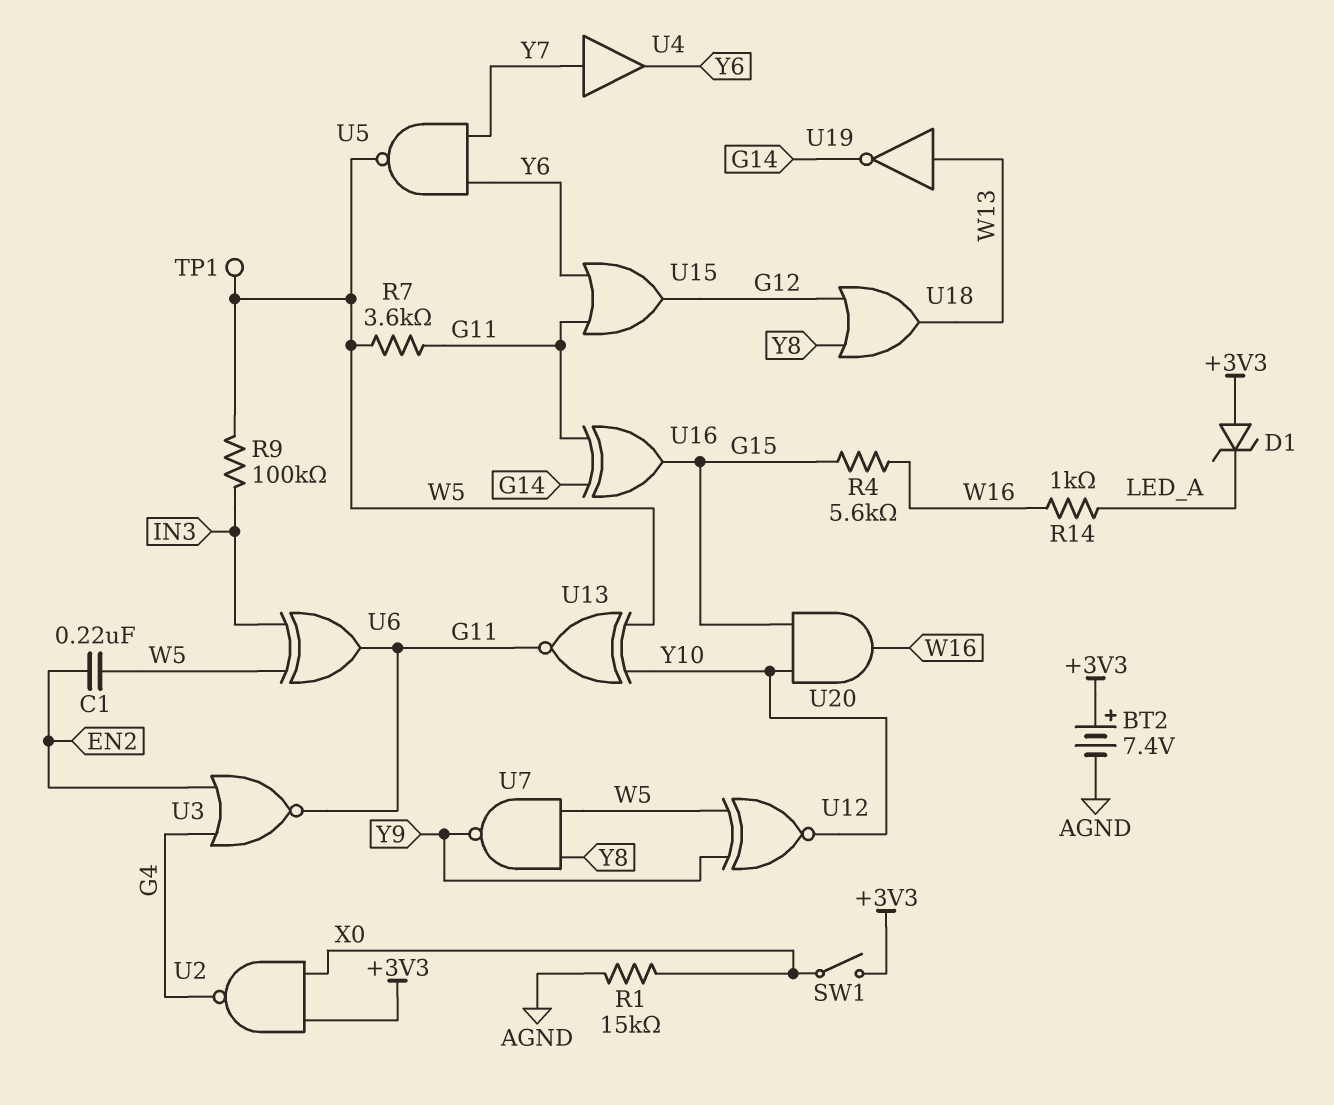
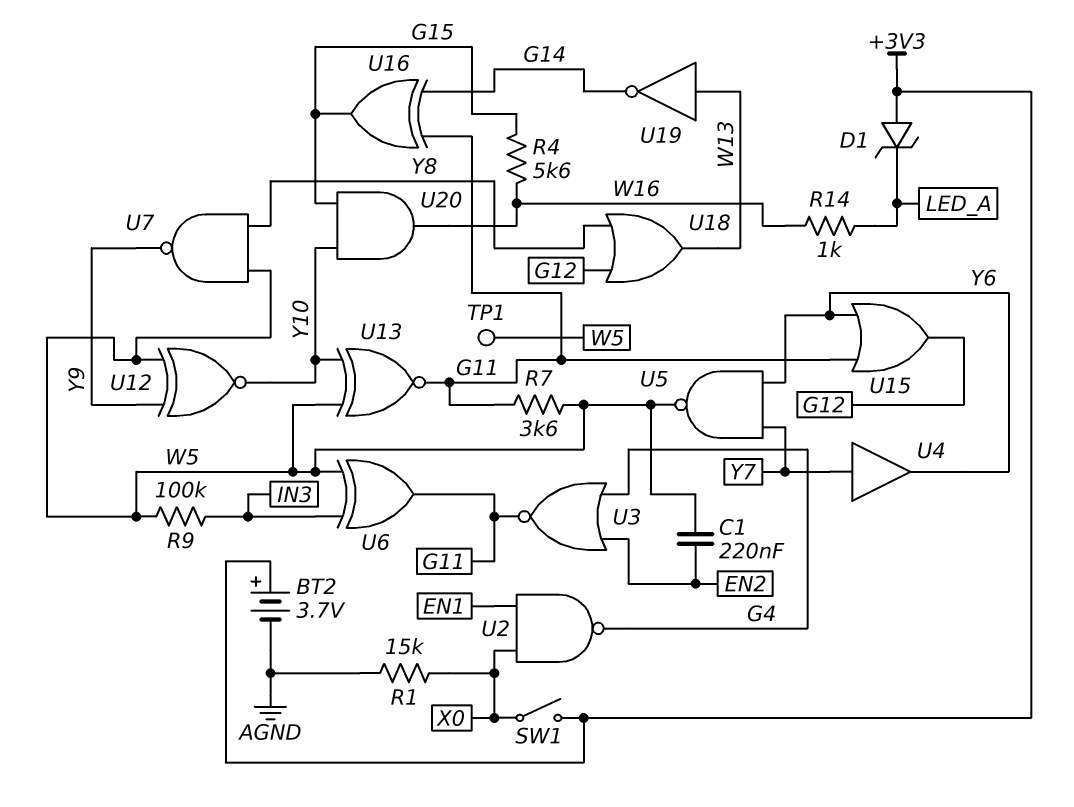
BT2: 7.4V (plus +3V3, minus AGND) -> 3.7V (plus +3V3, minus AGND)
U2: NAND (in +3V3, in X0, out G4) -> NAND (in EN1, in X0, out G4)

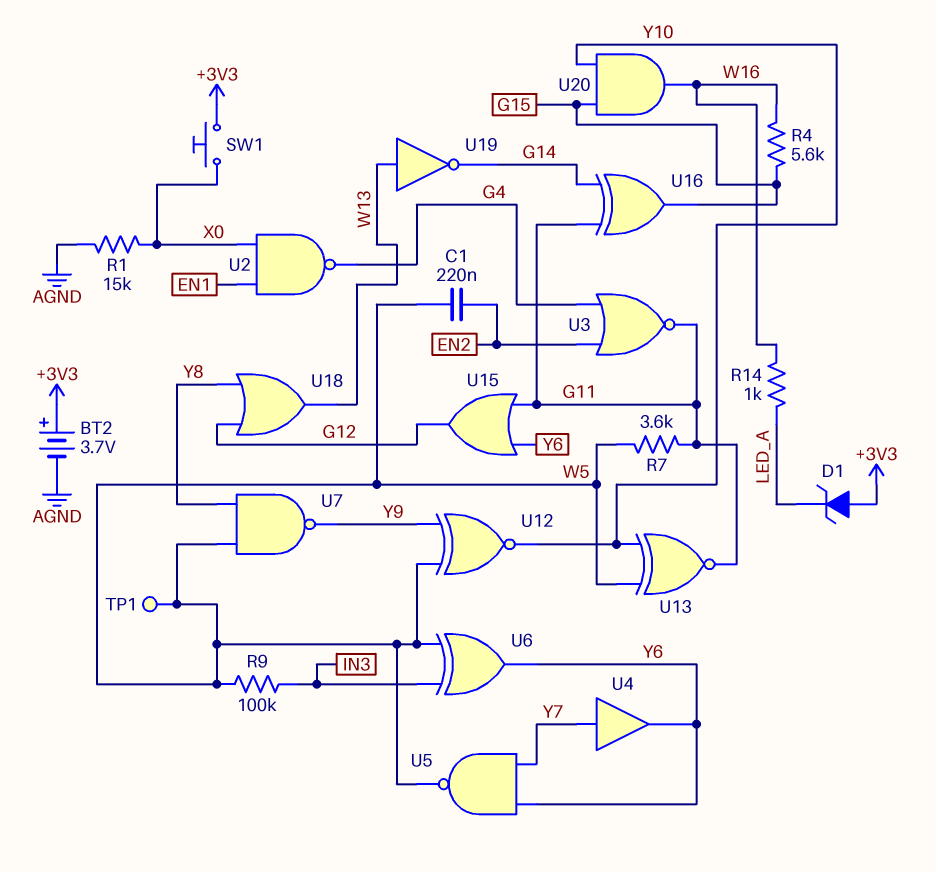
SW1: switch (+3V3, X0) -> button (+3V3, X0)
U6: XOR (in IN3, in W5, out G11) -> XOR (in IN3, in W5, out Y6)

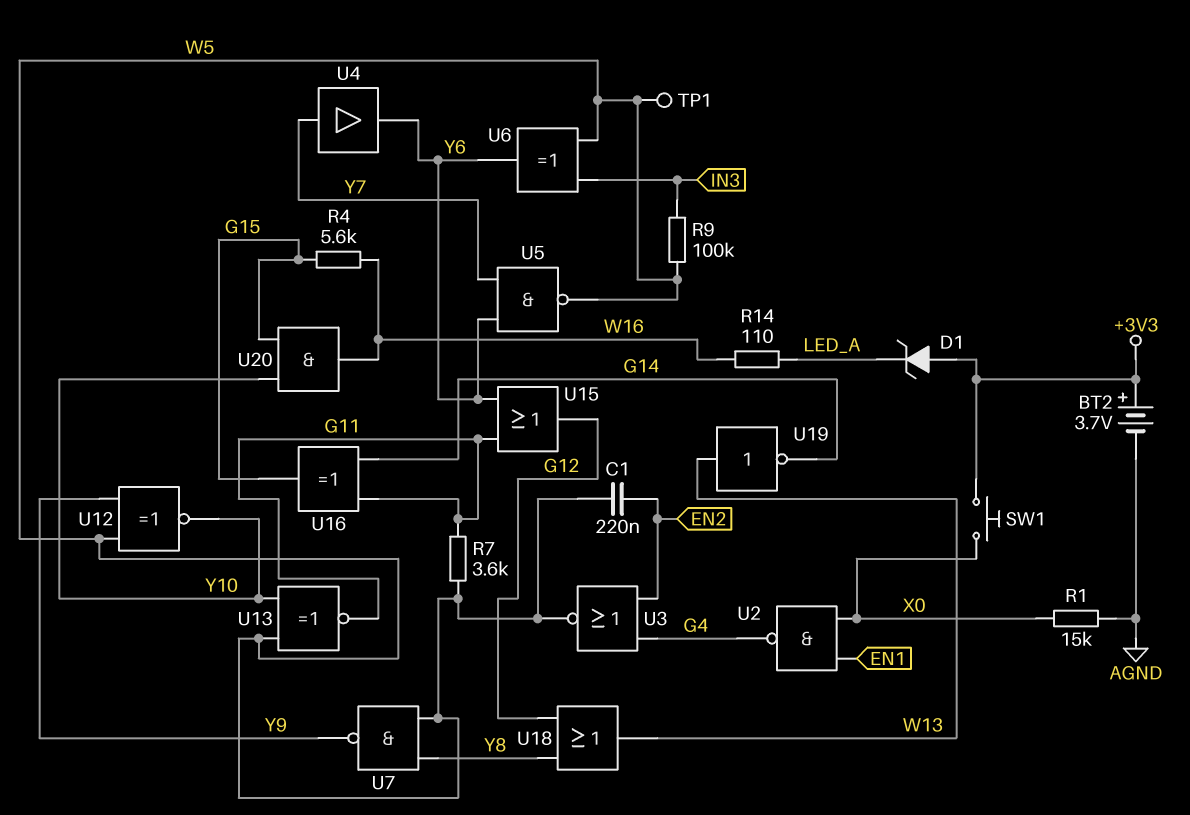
R14: 1k (LED_A, W16) -> 110 (LED_A, W16)
U3: NOR (in EN2, in G4, out G11) -> NOR (in EN2, in G4, out W5)

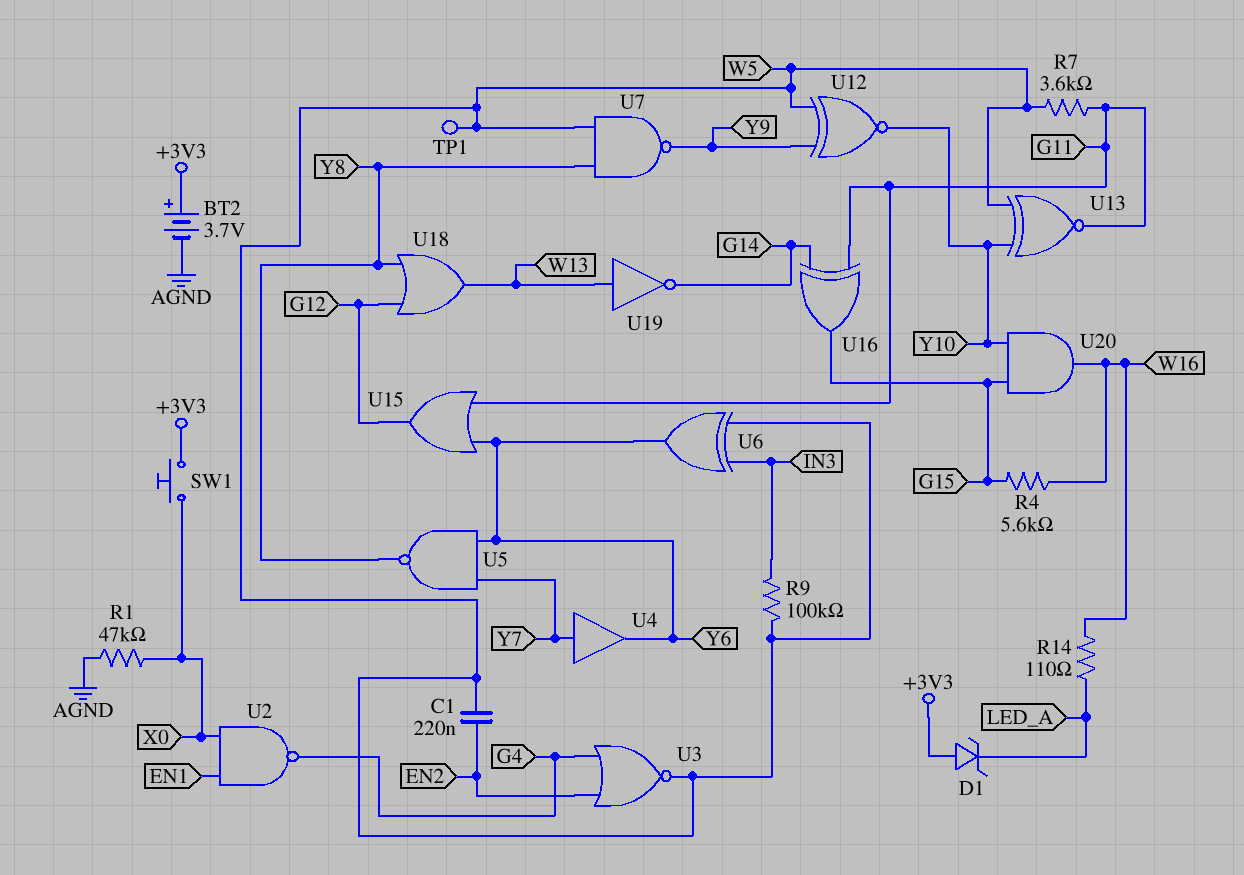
R1: 15k (AGND, X0) -> 47k (AGND, X0)
U5: NAND (in Y6, in Y7, out W5) -> NAND (in Y6, in Y7, out Y8)

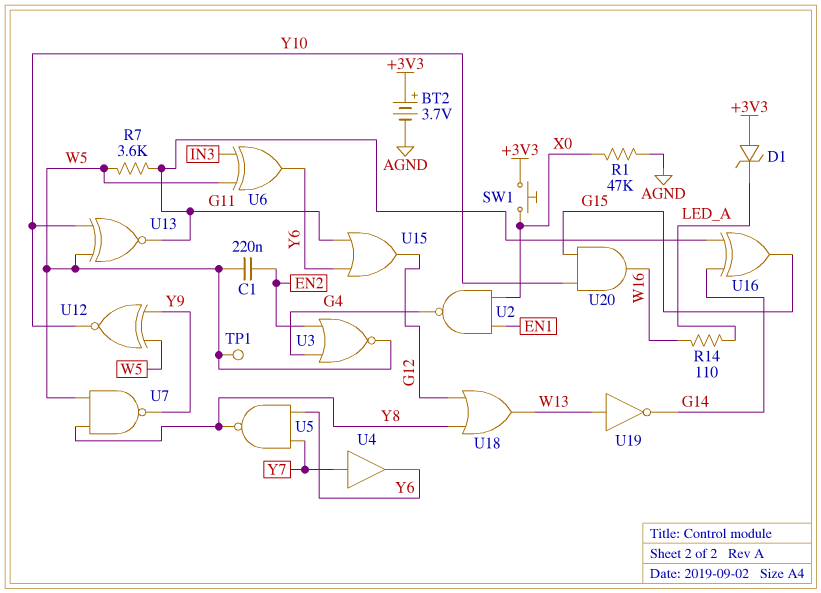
R4: 5.6k (G15, W16) -> none
R9: 100k (IN3, W5) -> none

